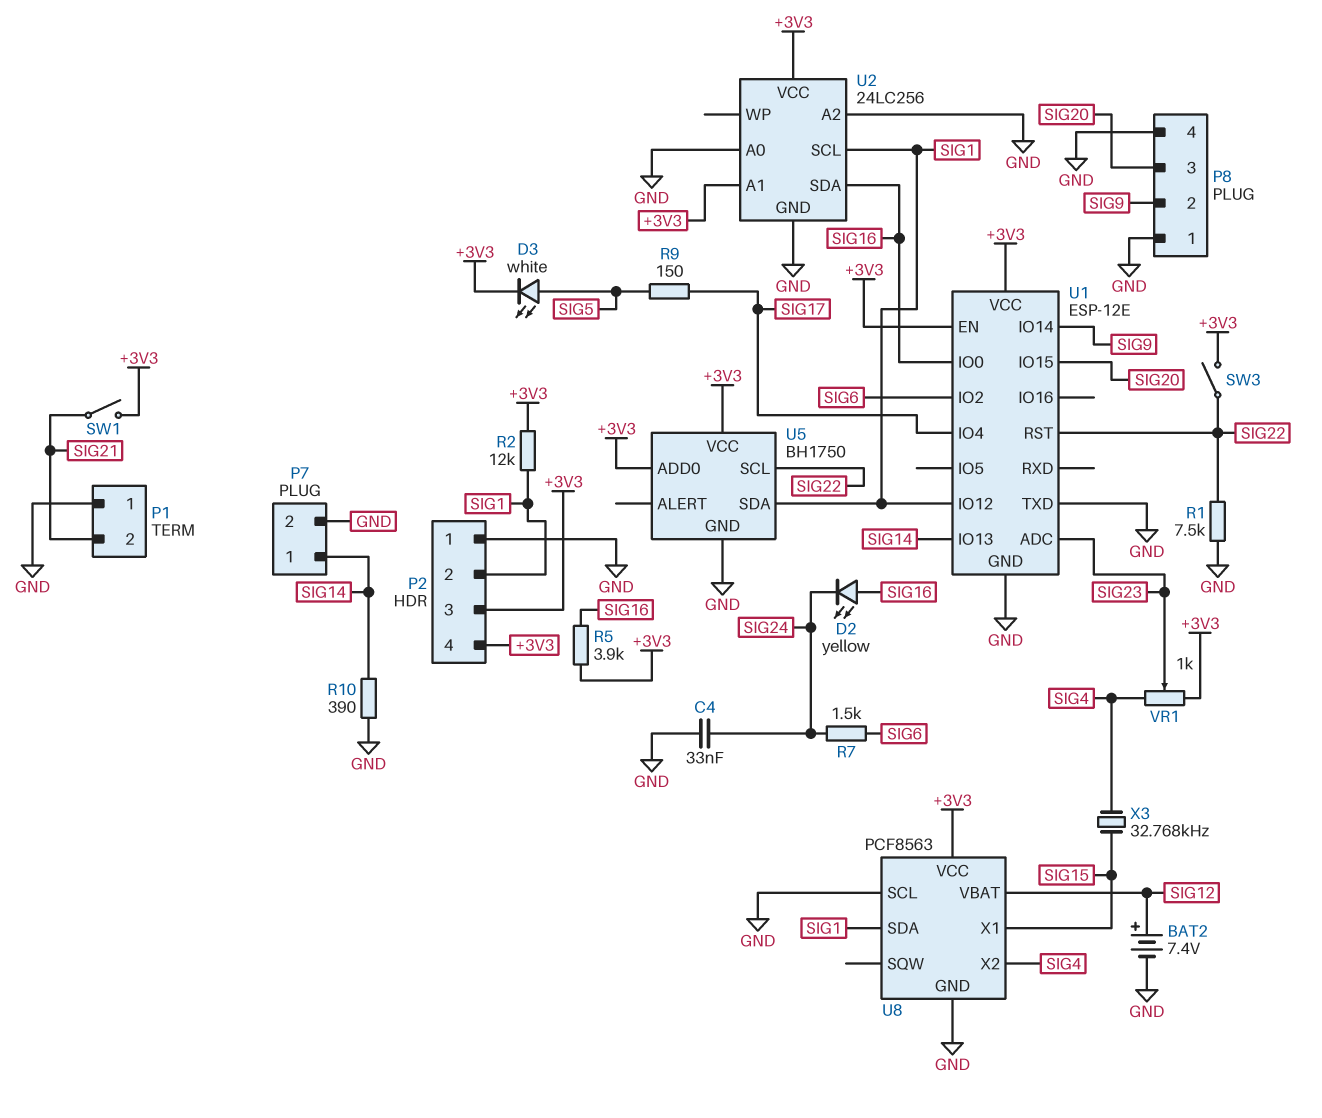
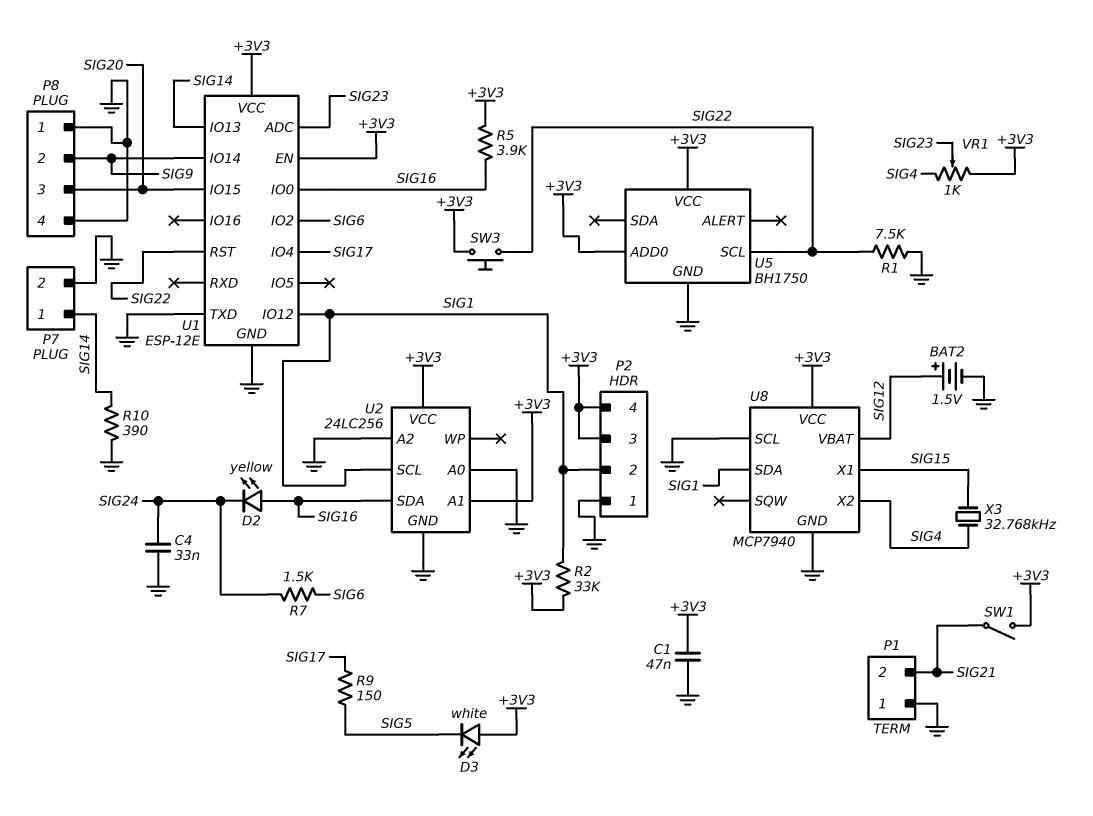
BAT2: 7.4V (plus SIG12, minus GND) -> 1.5V (plus SIG12, minus GND)
C1: none -> 47nF (+3V3, GND)
D3: LED white (A SIG5, K +3V3) -> LED white (A +3V3, K SIG5)
R2: 12k (+3V3, SIG1) -> 33k (+3V3, SIG1)
SW3: switch (+3V3, SIG22) -> button (+3V3, SIG22)
U5 pin SDA: SIG1 -> none
U8: PCF8563 -> MCP7940

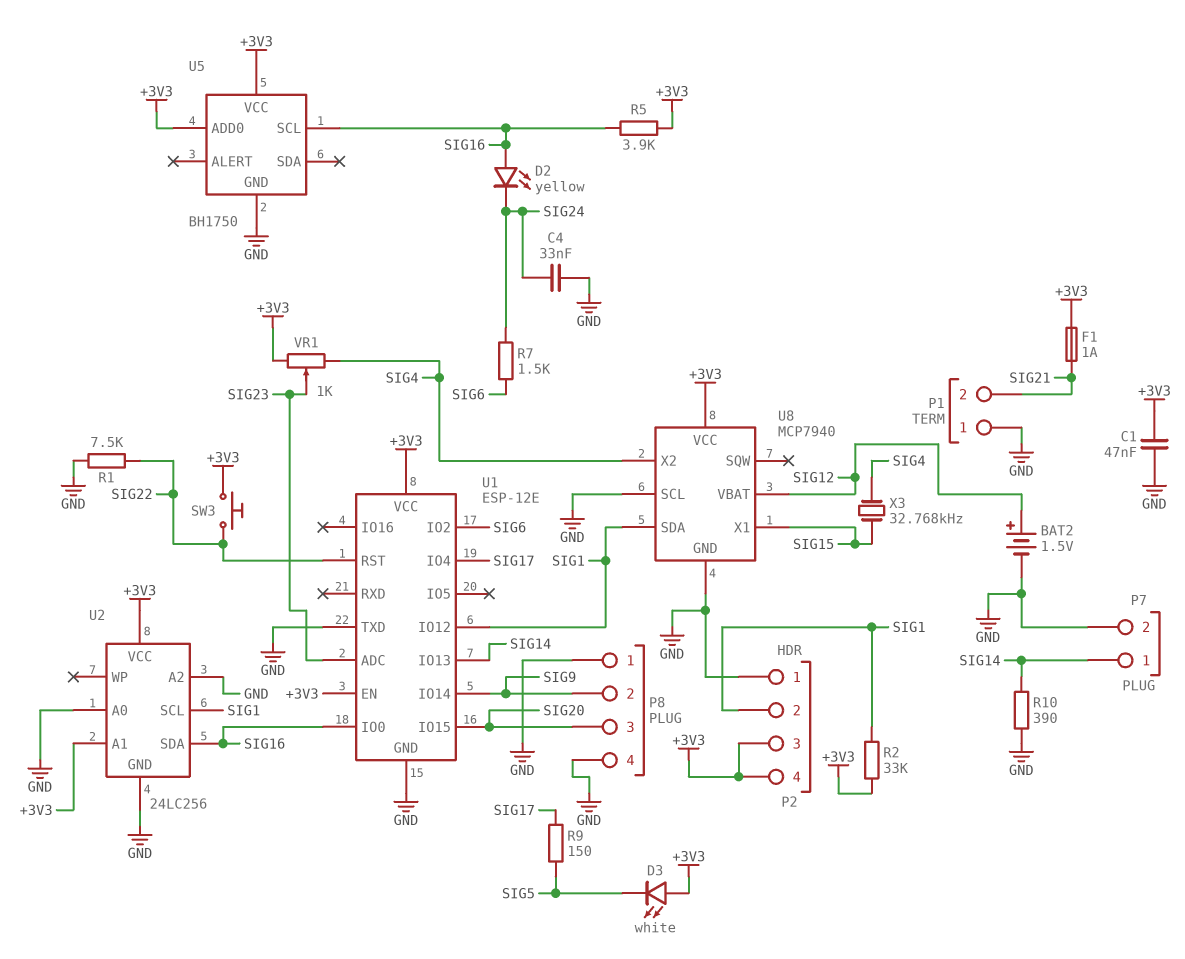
F1: none -> 1A (+3V3, SIG21)
SW1: switch (+3V3, SIG21) -> none
U5 pin SCL: SIG22 -> SIG16

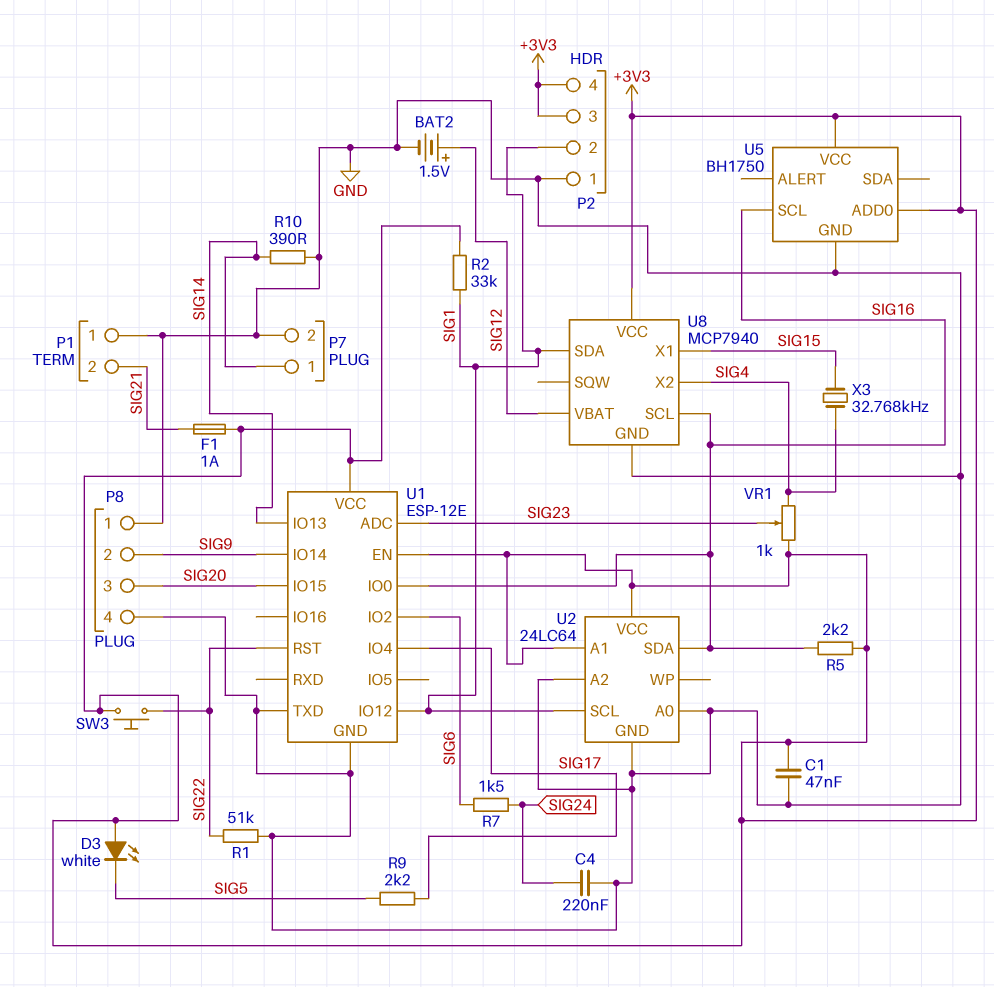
C4: 33nF (GND, SIG24) -> 220nF (GND, SIG24)
D2: LED yellow (A SIG16, K SIG24) -> none
R1: 7.5k (GND, SIG22) -> 51k (GND, SIG22)
R5: 3.9k (+3V3, SIG16) -> 2.2k (+3V3, SIG16)
R9: 150 (SIG5, SIG17) -> 2.2k (SIG5, SIG17)
U2: 24LC256 -> 24LC64
U8 pin SCL: GND -> SIG16

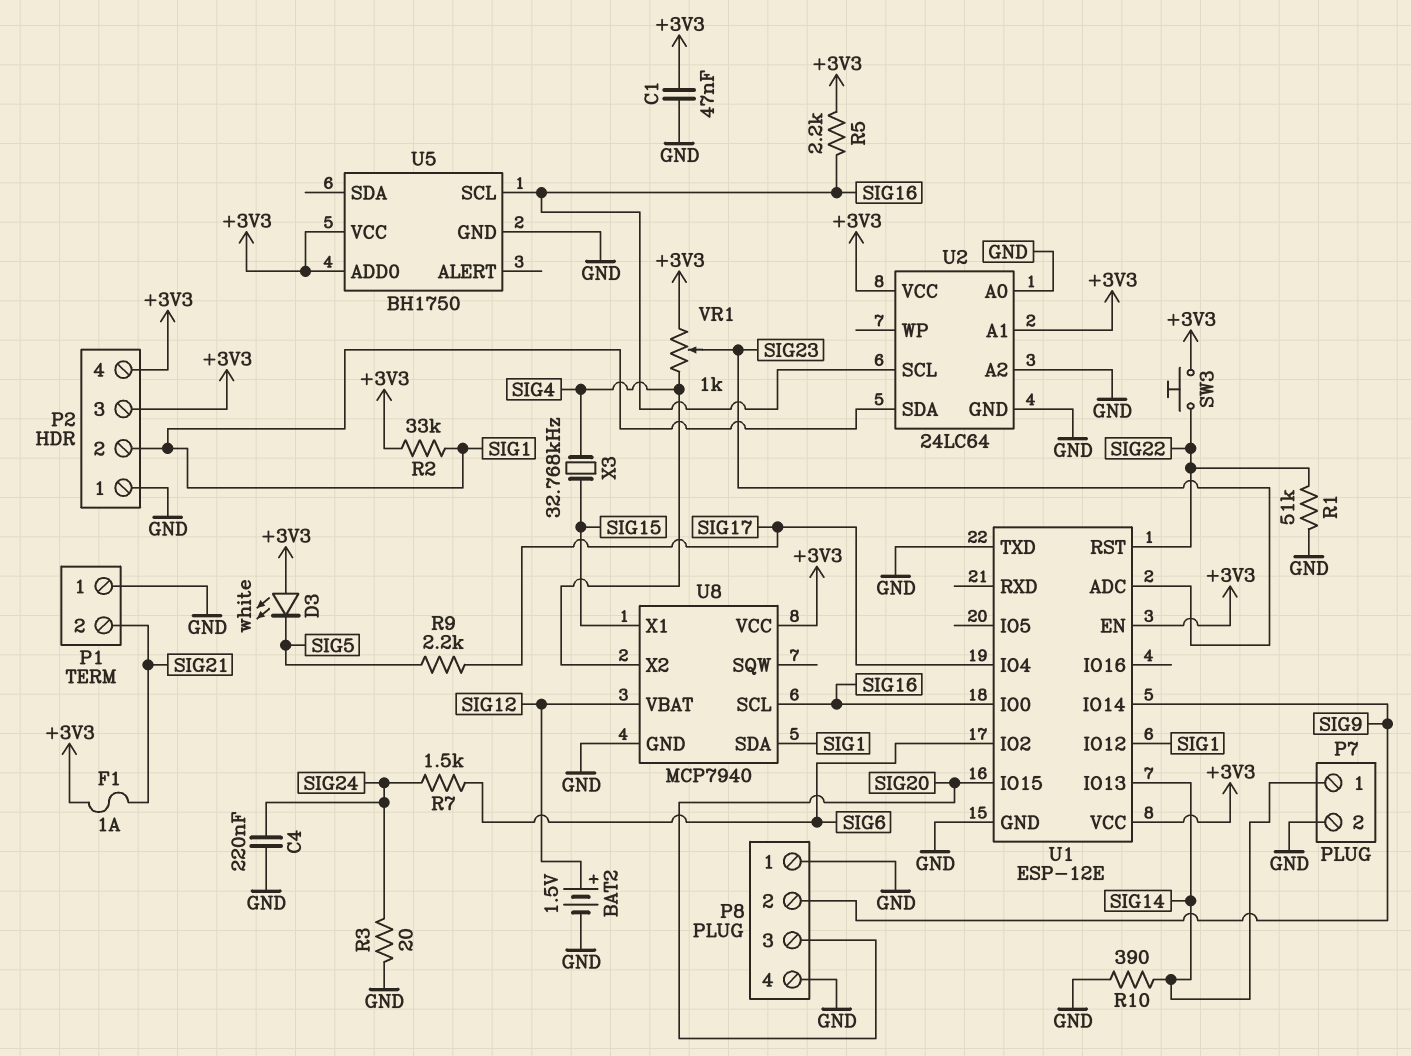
R3: none -> 20 (GND, SIG24)
U2 pin SCL: SIG1 -> SIG16
U2 pin SDA: SIG16 -> SIG1

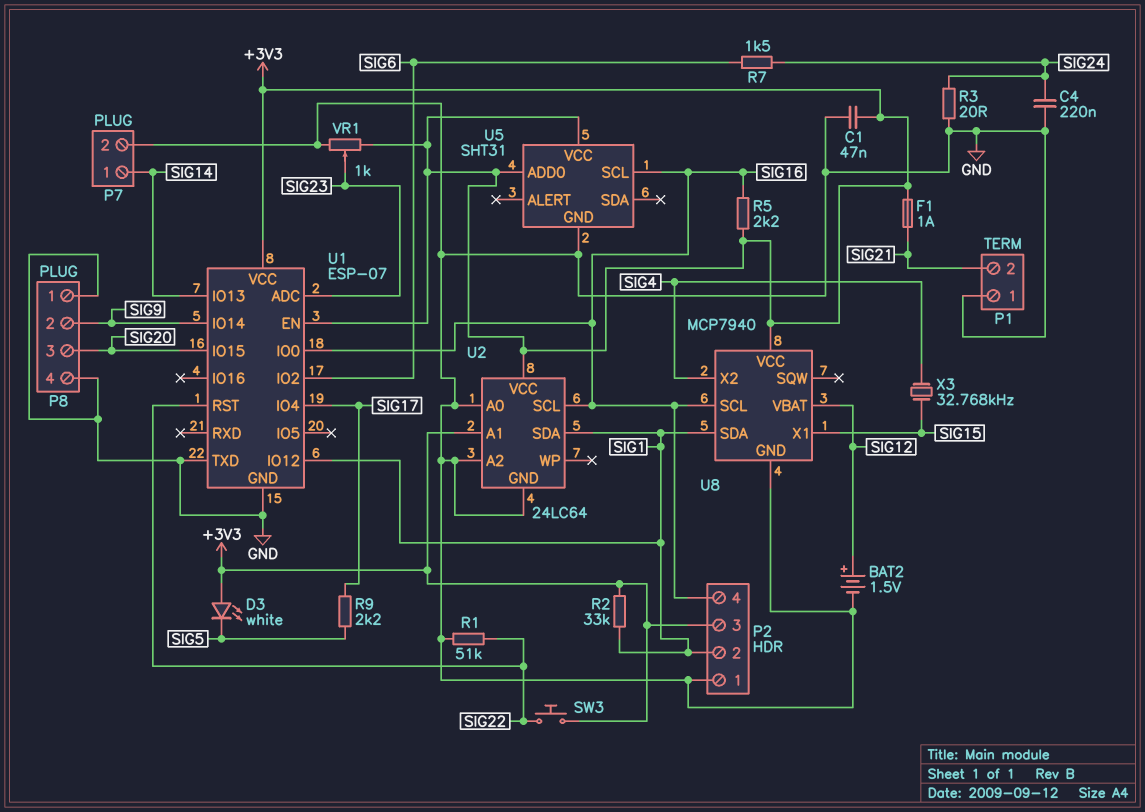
P2 pin 4: +3V3 -> SIG16
R10: 390 (GND, SIG14) -> none
U1: ESP-12E -> ESP-07
U5: BH1750 -> SHT31
VR1: 1k (+3V3, SIG4, wiper SIG23) -> 1k (+3V3, GND, wiper SIG23)

